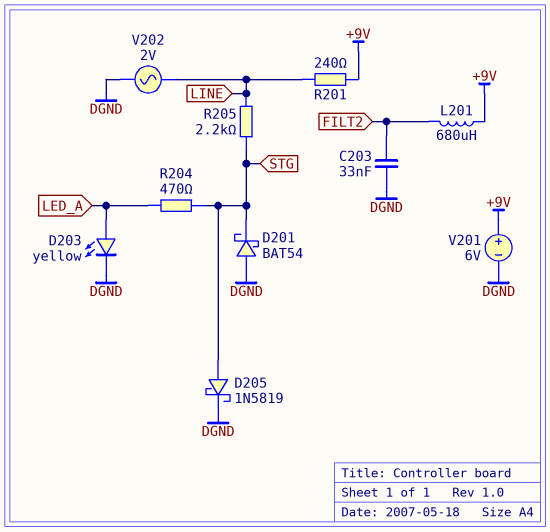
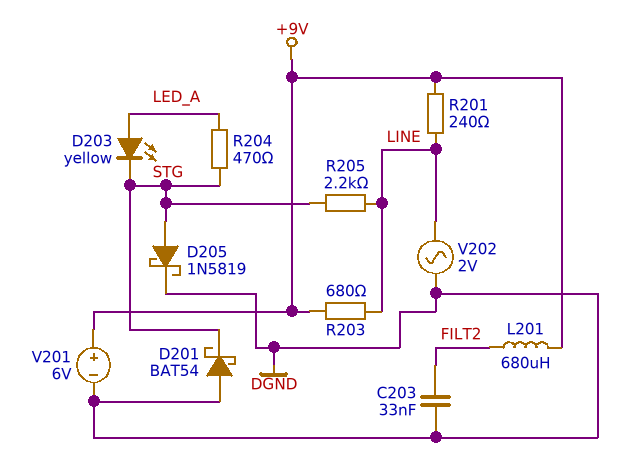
D203: LED yellow (A LED_A, K DGND) -> LED yellow (A LED_A, K STG)
R203: none -> 680 (+9V, LINE)

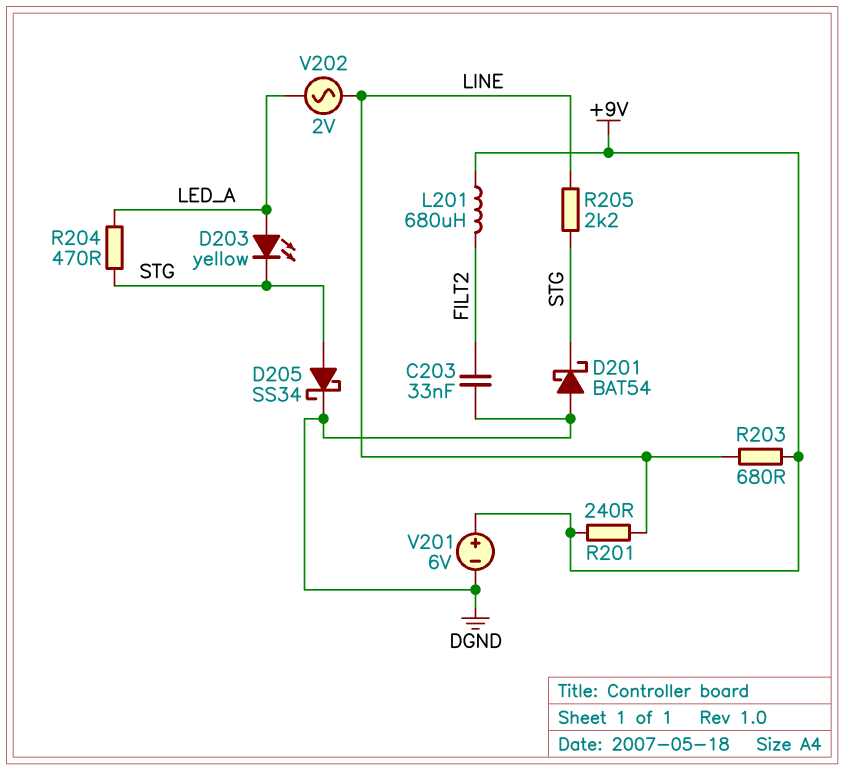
D205: schottky 1N5819 (A STG, K DGND) -> schottky SS34 (A STG, K DGND)
V202: AC 2V (DGND, LINE) -> AC 2V (LED_A, LINE)

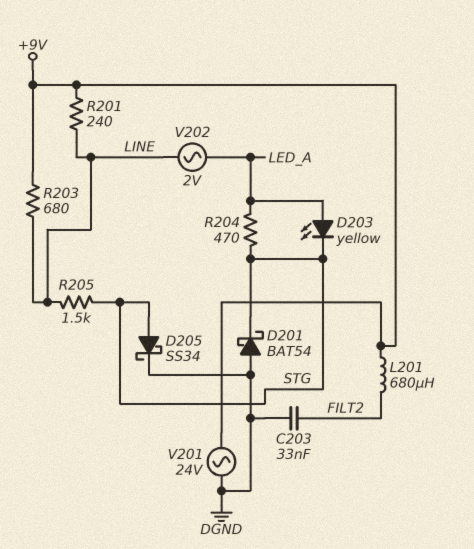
R205: 2.2k (LINE, STG) -> 1.5k (LINE, STG)
V201: 6V (plus +9V, minus DGND) -> AC 24V (+9V, DGND)

